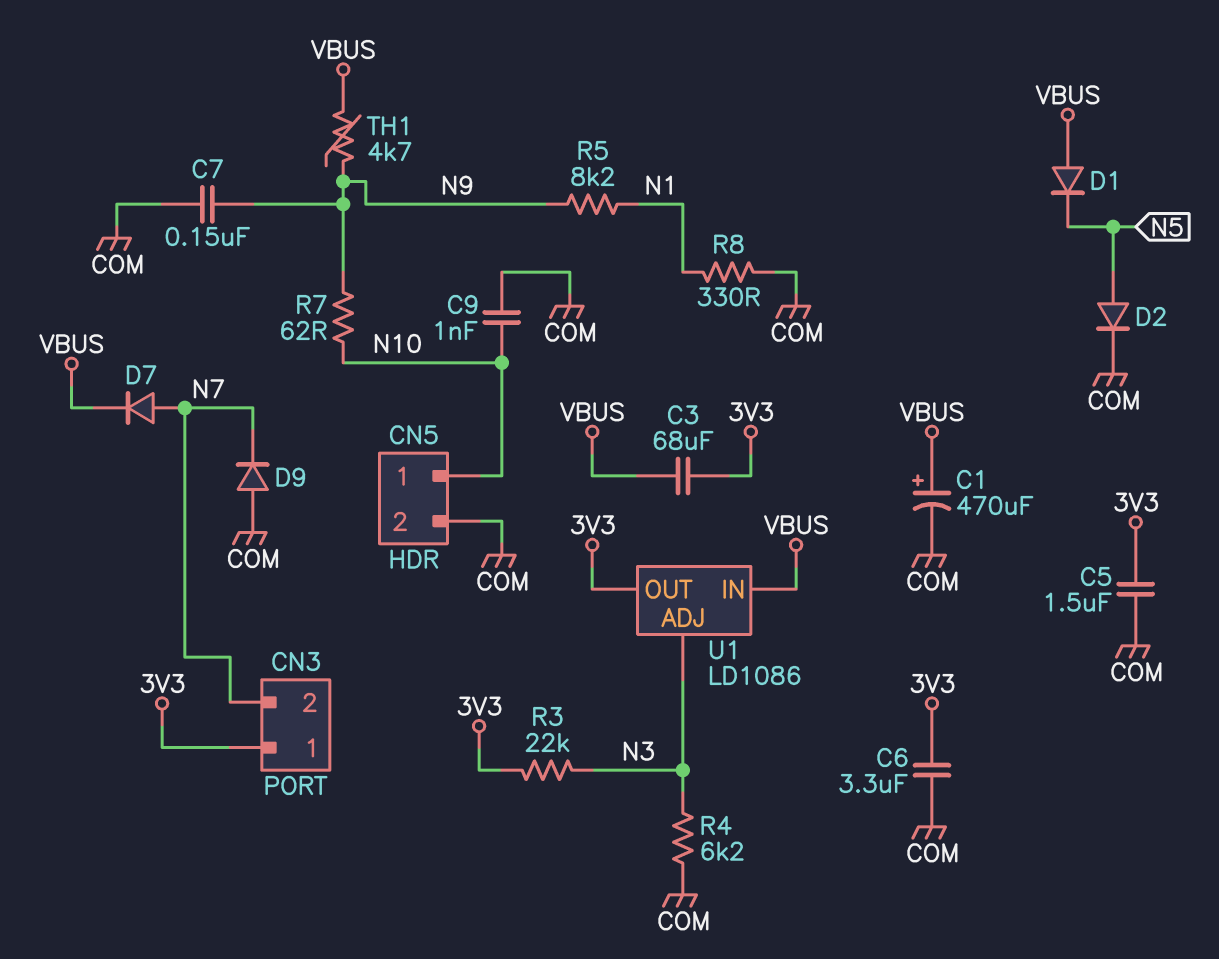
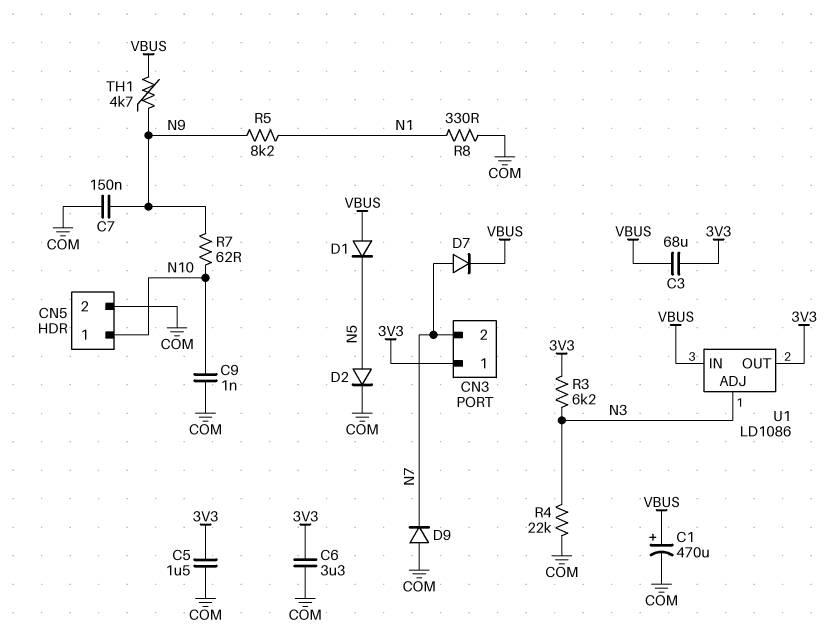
R3: 22k (3V3, N3) -> 6.2k (3V3, N3)
R4: 6.2k (COM, N3) -> 22k (COM, N3)

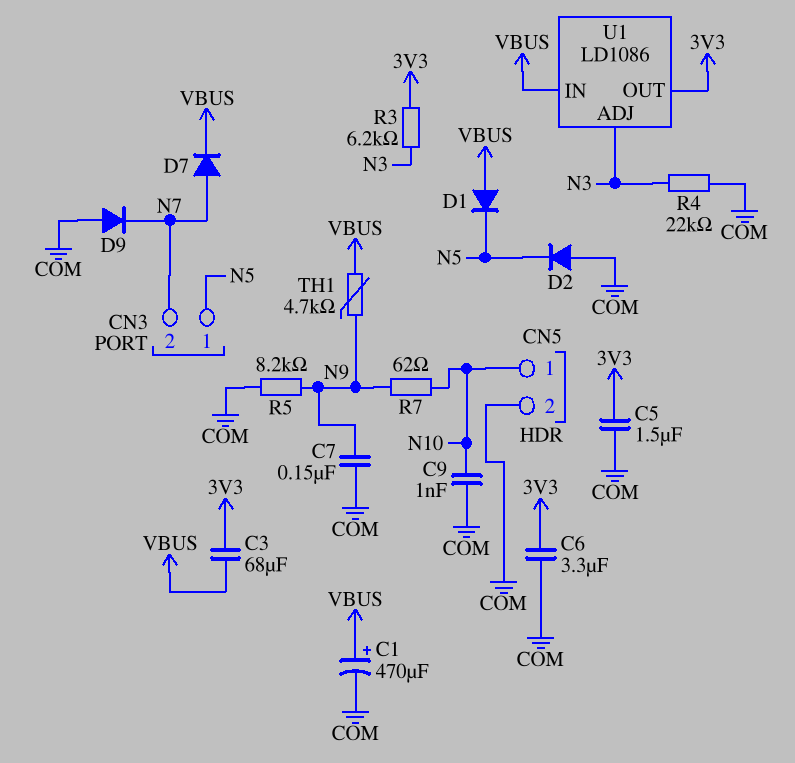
CN3 pin 1: 3V3 -> N5
D2: diode (A N5, K COM) -> diode (A COM, K N5)
R5: 8.2k (N1, N9) -> 8.2k (COM, N9)
R8: 330 (COM, N1) -> none

